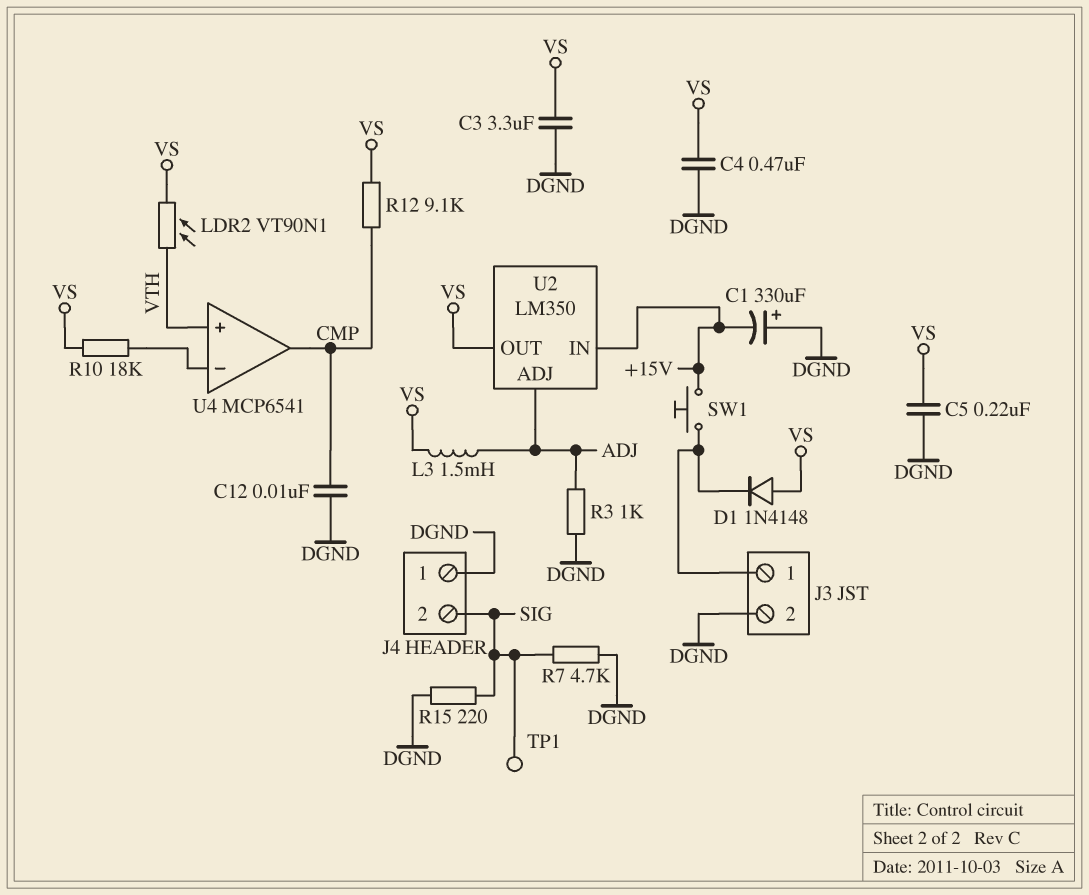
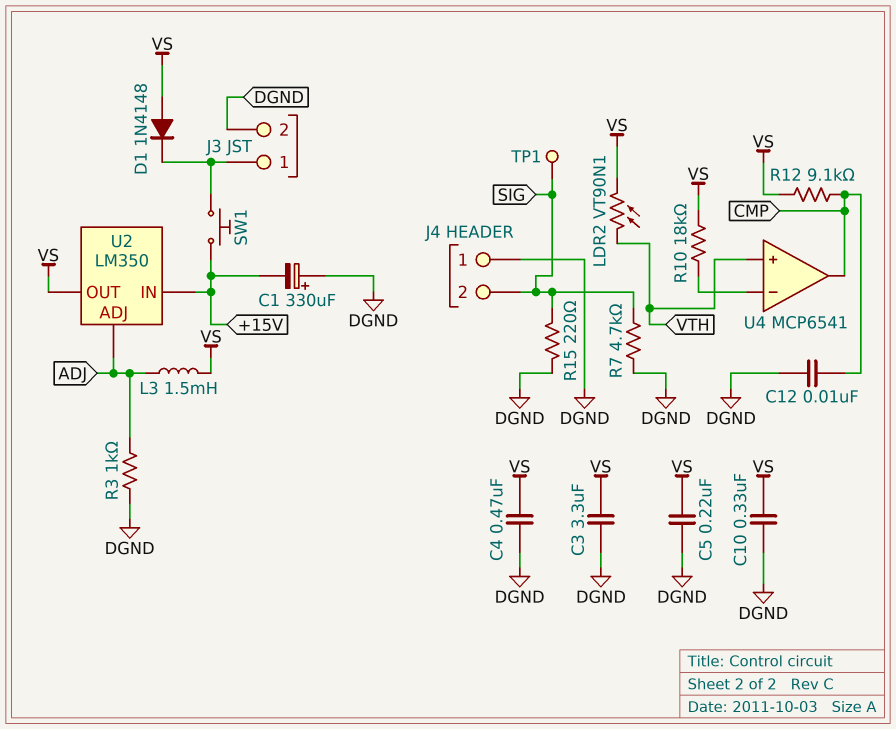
C10: none -> 330nF (DGND, VS)

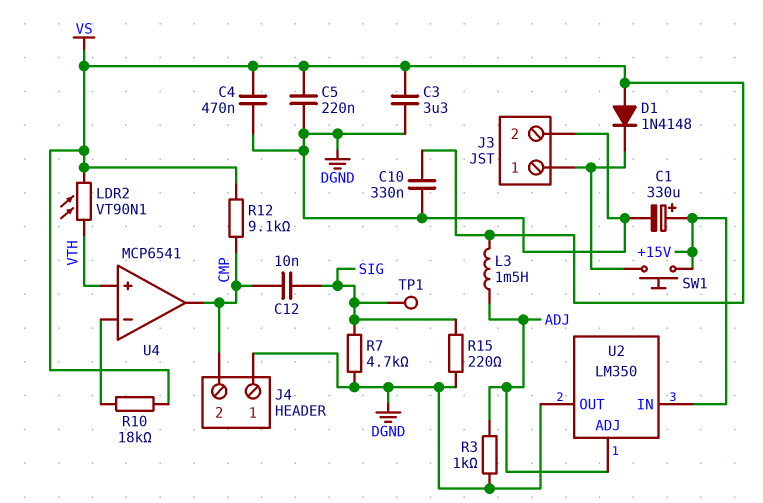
C1: 330uF (plus DGND, minus +15V) -> 330uF (plus +15V, minus DGND)
C12: 10nF (CMP, DGND) -> 10nF (CMP, SIG)
J4 pin 2: SIG -> CMP
U2 pin OUT: VS -> DGND

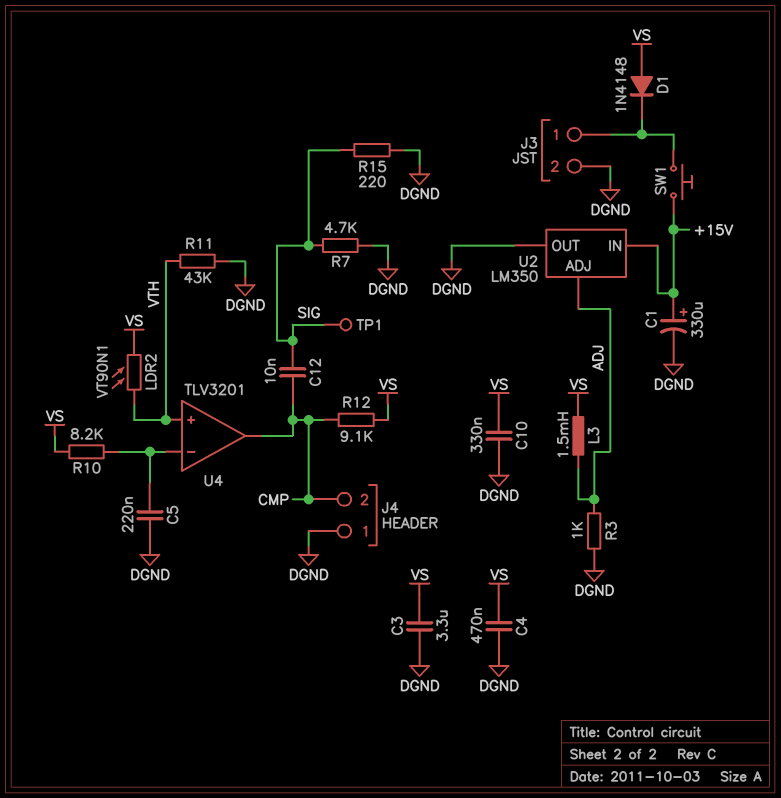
C5: 220nF (DGND, VS) -> 220nF (DGND, U4/in-)
R10: 18k (U4/in-, VS) -> 8.2k (U4/in-, VS)
R11: none -> 43k (DGND, VTH)
U4: MCP6541 -> TLV3201

